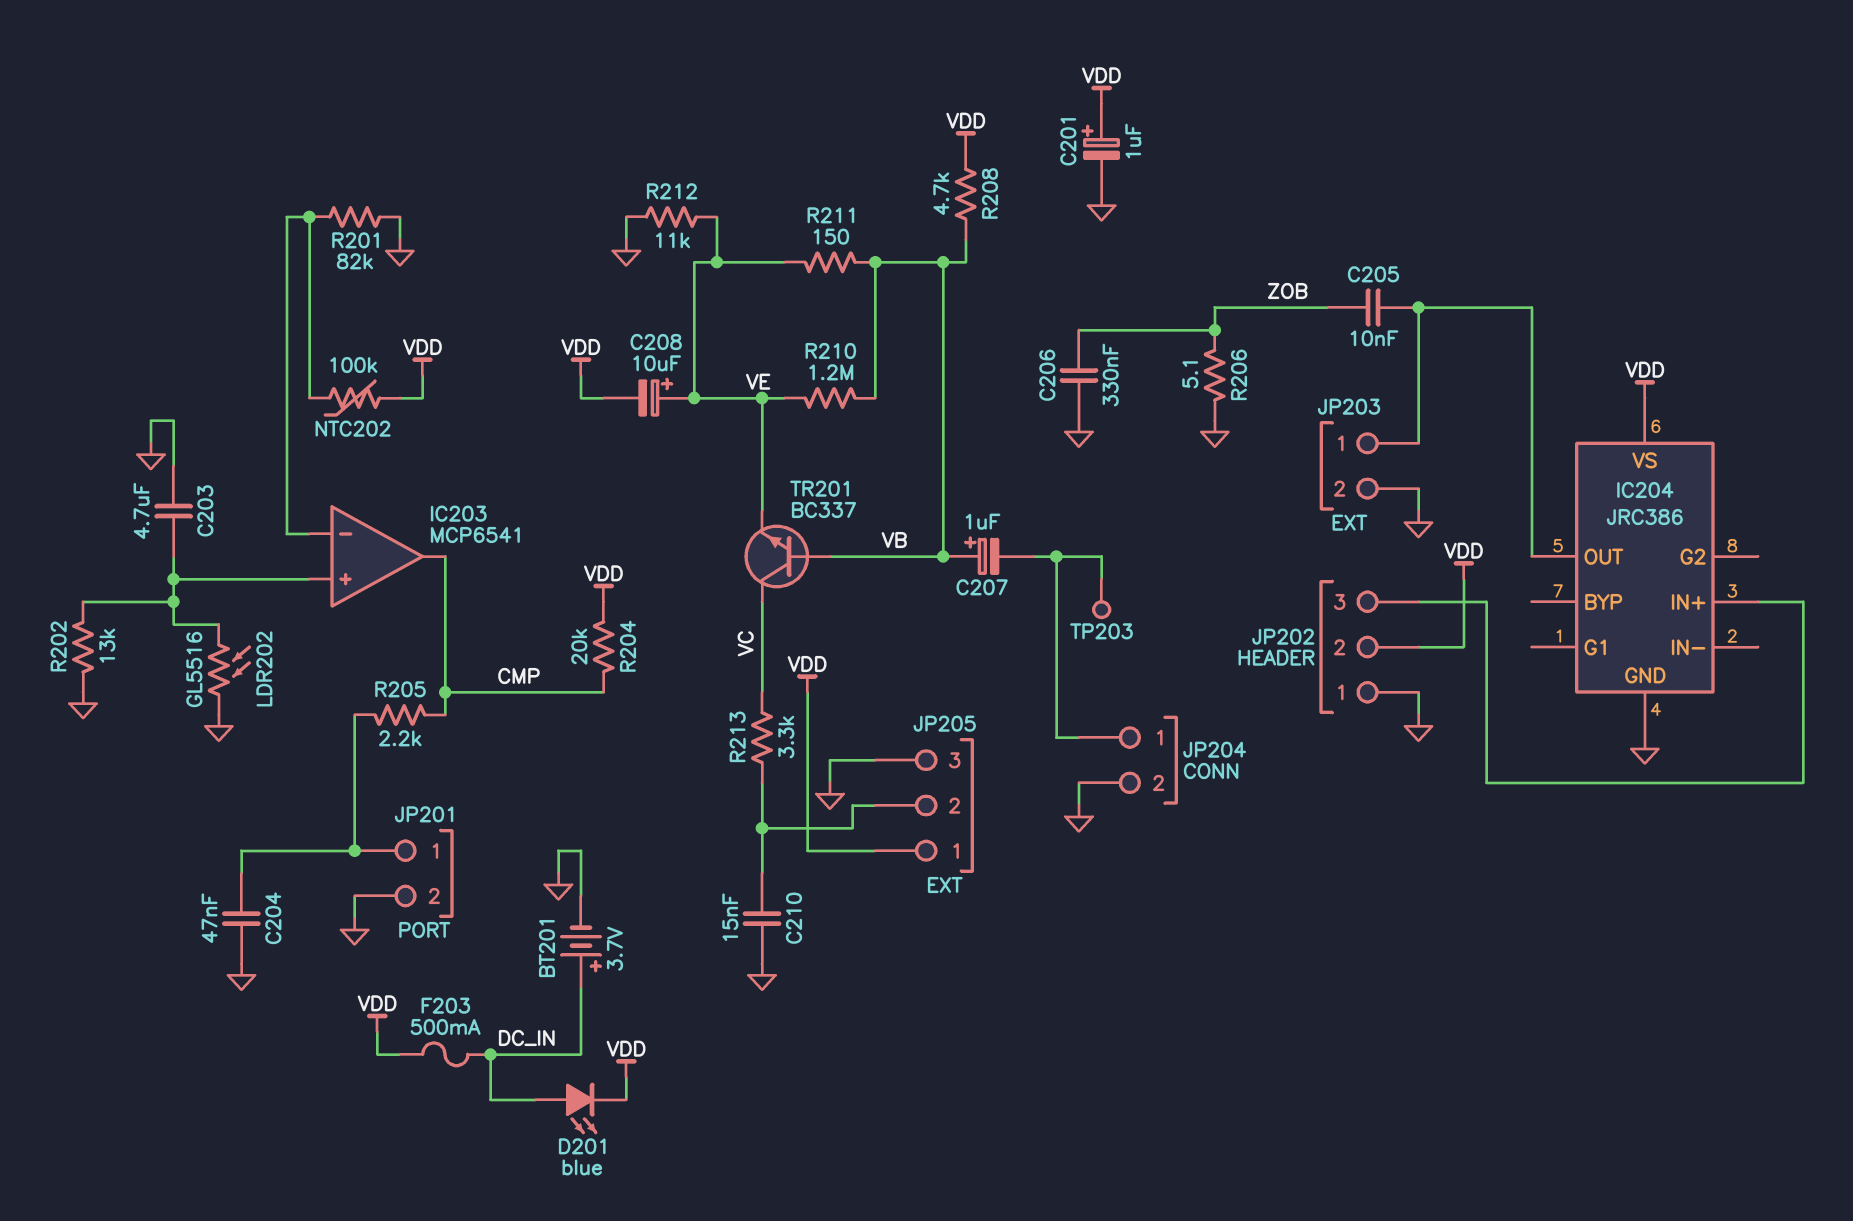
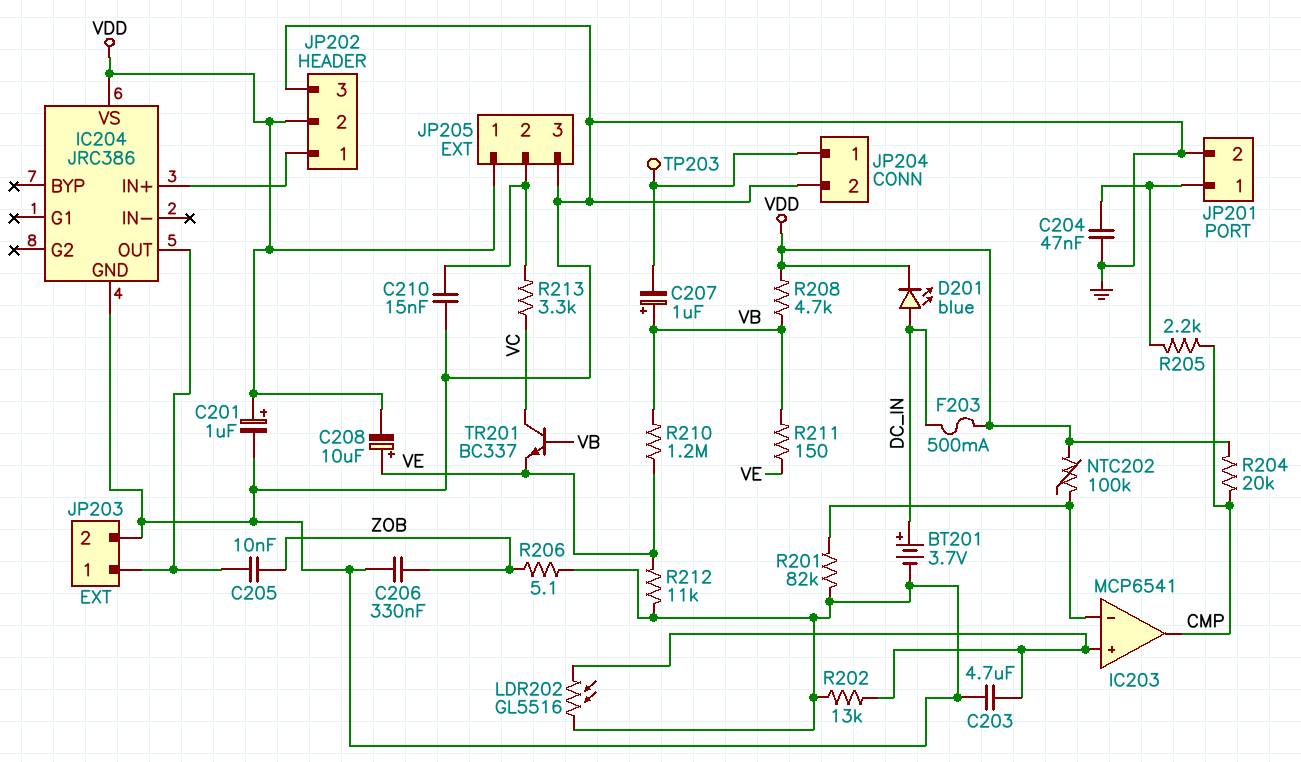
JP202 pin 1: GND -> IC204/IN+
JP202 pin 3: IC204/IN+ -> GND

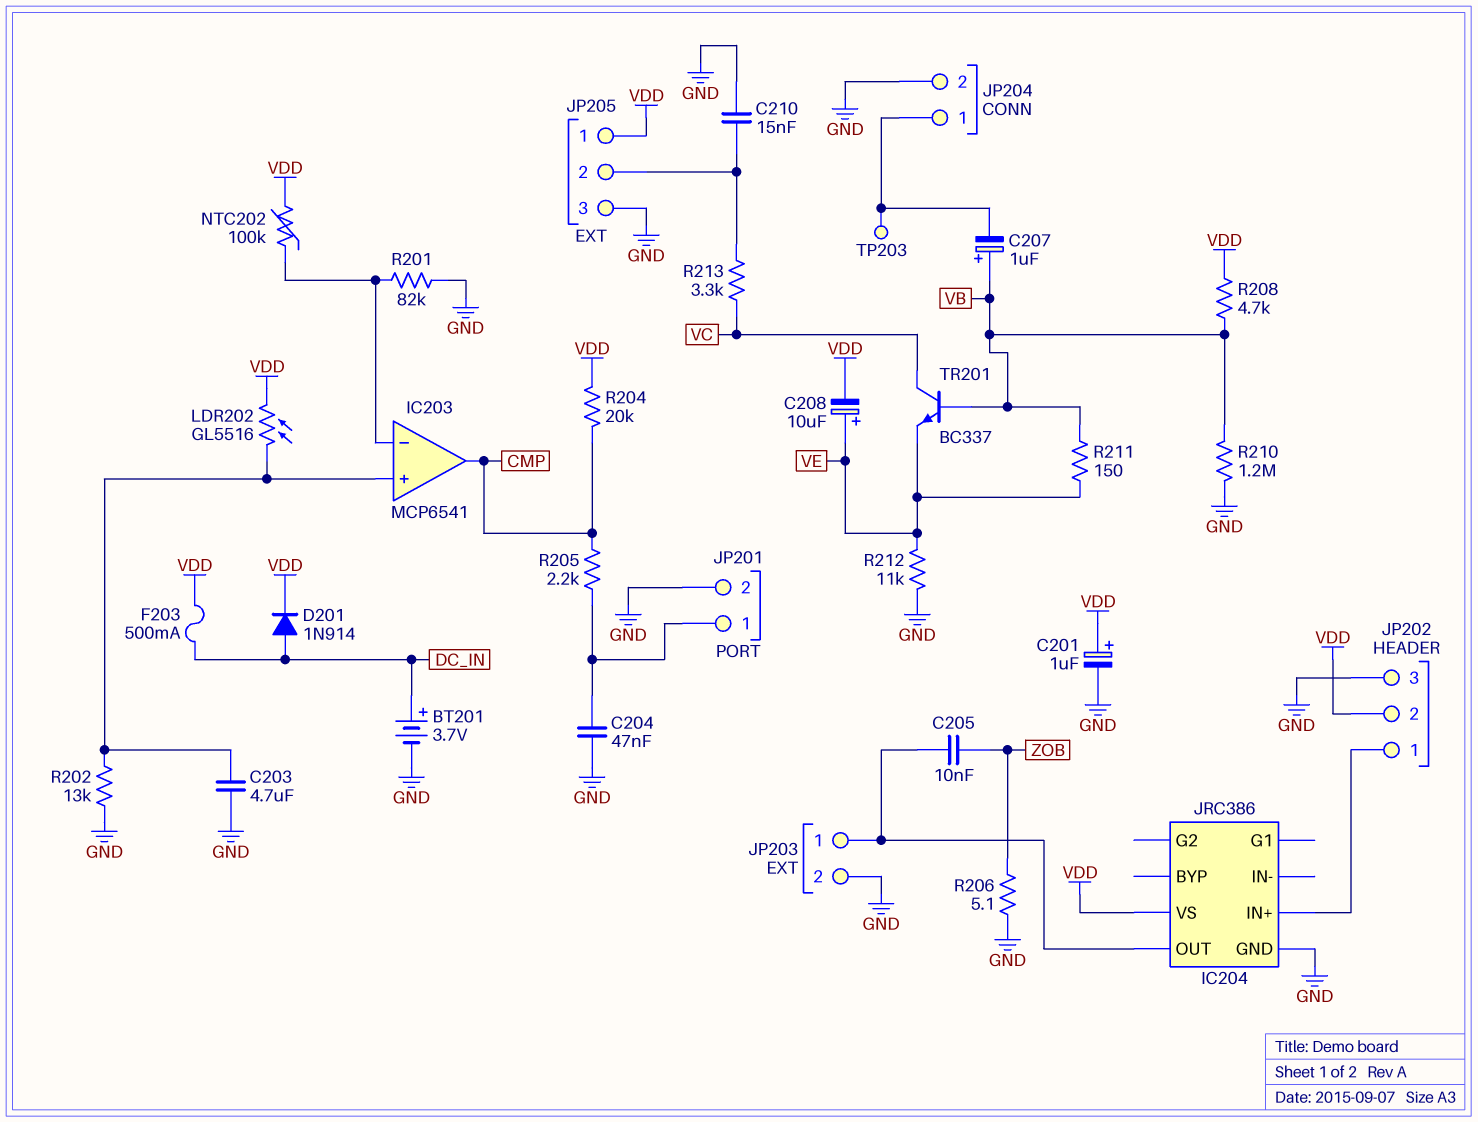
C206: 330nF (GND, ZOB) -> none
D201: LED blue (A DC_IN, K VDD) -> diode 1N914 (A DC_IN, K VDD)
LDR202: GL5516 (GND, IC203/in+) -> GL5516 (IC203/in+, VDD)
R210: 1.2M (VB, VE) -> 1.2M (GND, VB)

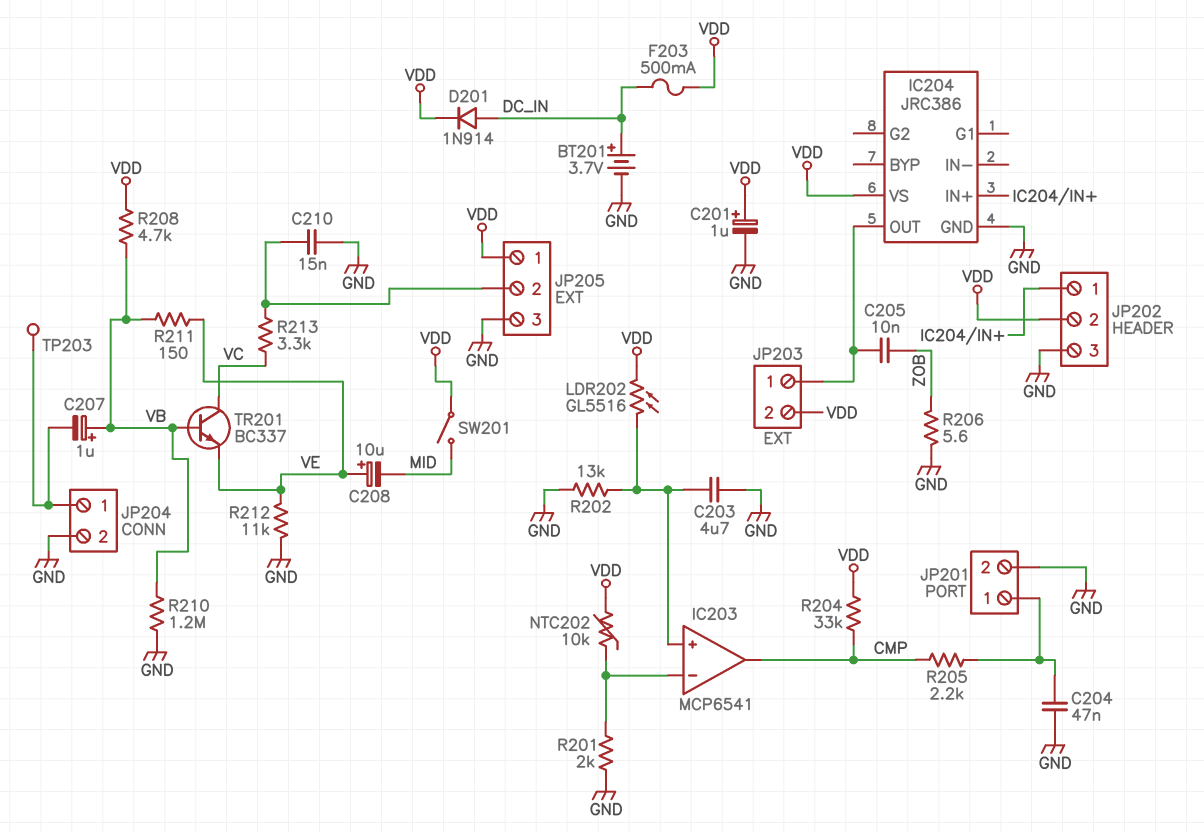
C208: 10uF (plus VE, minus VDD) -> 10uF (plus VE, minus MID)
JP203 pin 2: GND -> VDD
NTC202: 100k (IC203/in-, VDD) -> 10k (IC203/in-, VDD)
R201: 82k (GND, IC203/in-) -> 2k (GND, IC203/in-)
R204: 20k (CMP, VDD) -> 33k (CMP, VDD)
R206: 5.1 (GND, ZOB) -> 5.6 (GND, ZOB)
SW201: none -> switch (MID, VDD)

